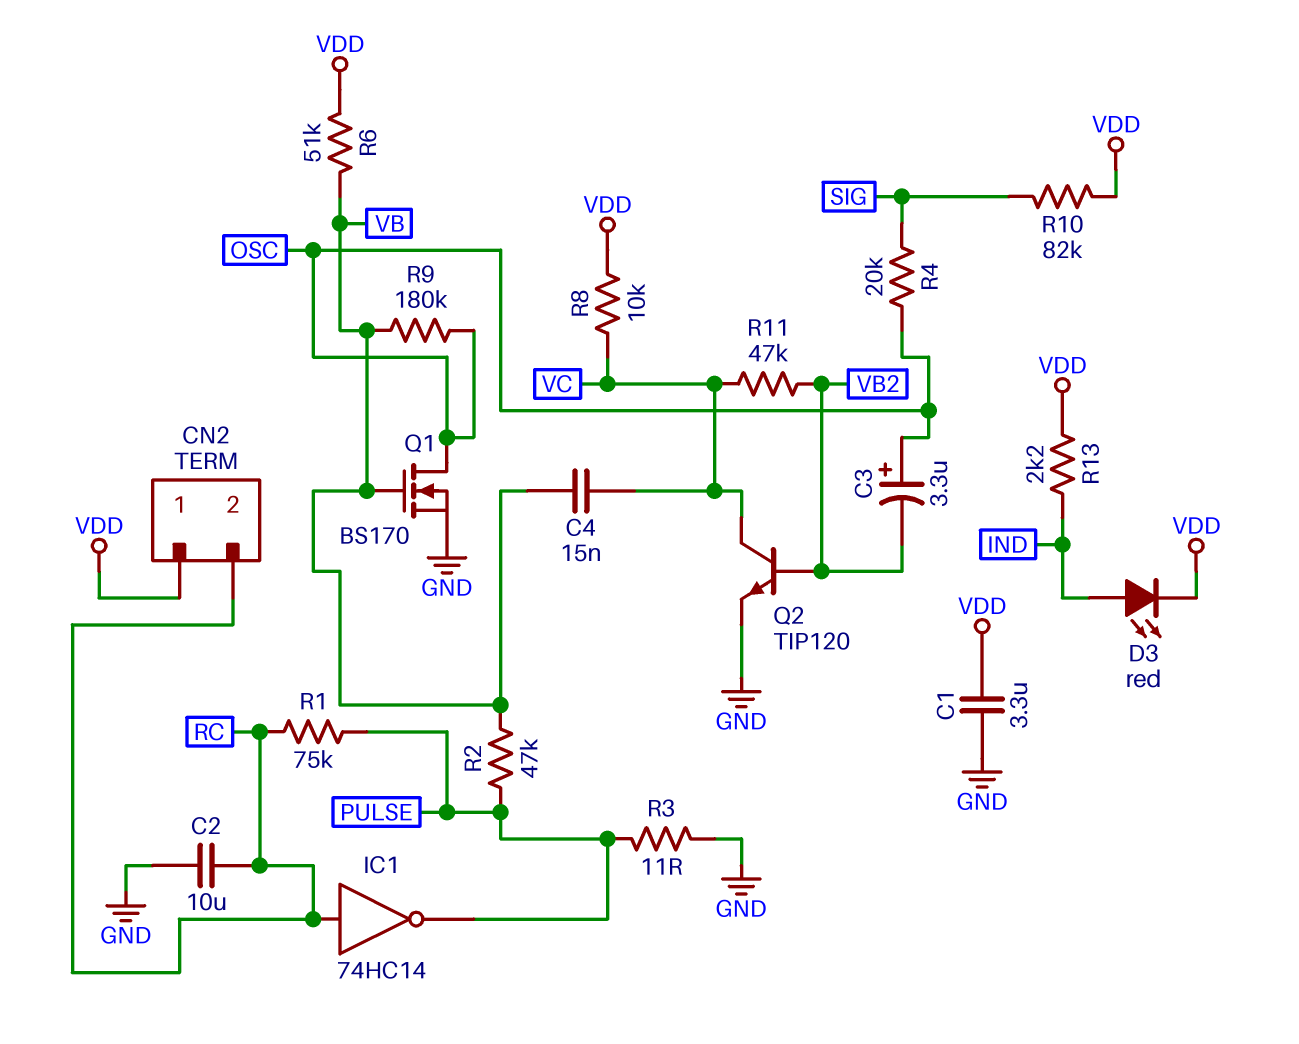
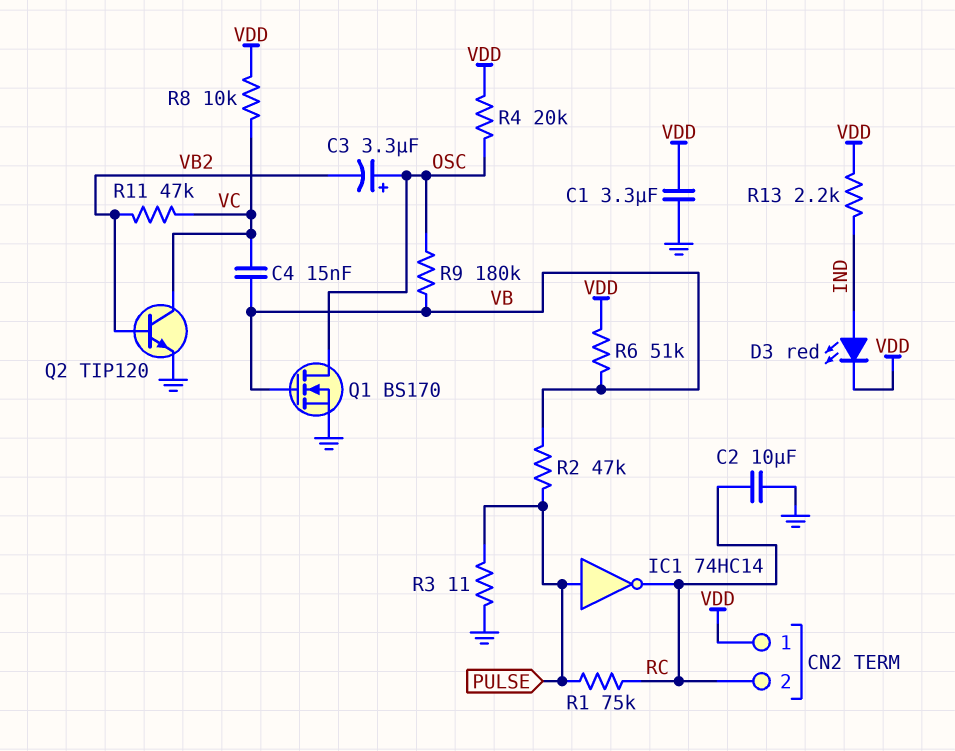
IC1: NOT 74HC14 (in RC, out PULSE) -> NOT 74HC14 (in PULSE, out RC)
R4: 20k (OSC, SIG) -> 20k (OSC, VDD)
R10: 82k (SIG, VDD) -> none

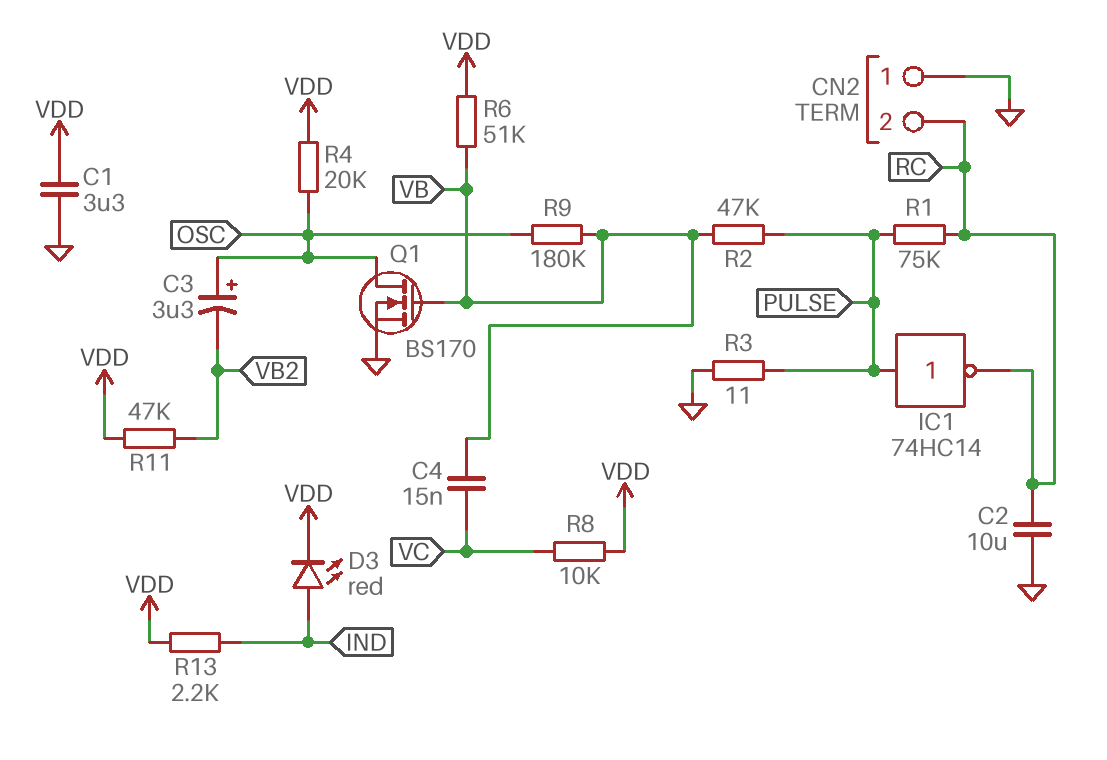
CN2 pin 1: VDD -> GND
Q2: NPN TIP120 (B VB2, C VC, E GND) -> none
R11: 47k (VB2, VC) -> 47k (VB2, VDD)

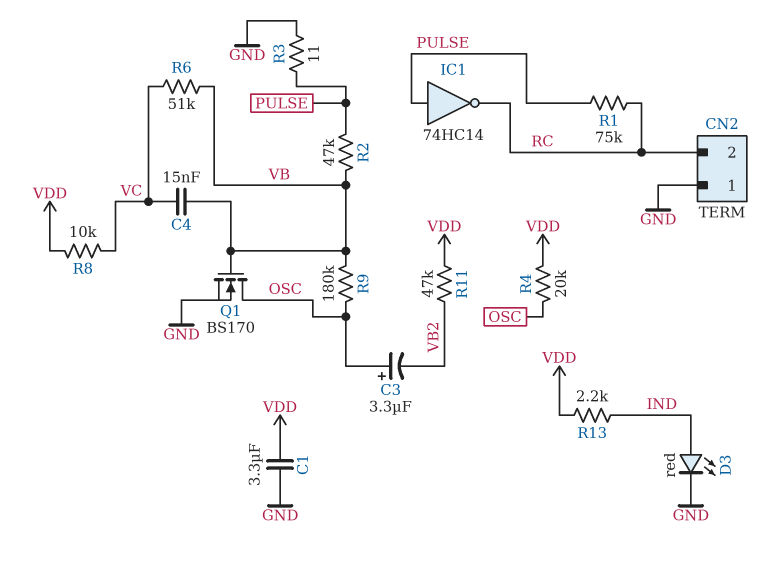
C2: 10uF (GND, RC) -> none
D3: LED red (A IND, K VDD) -> LED red (A IND, K GND)
R6: 51k (VB, VDD) -> 51k (VB, VC)

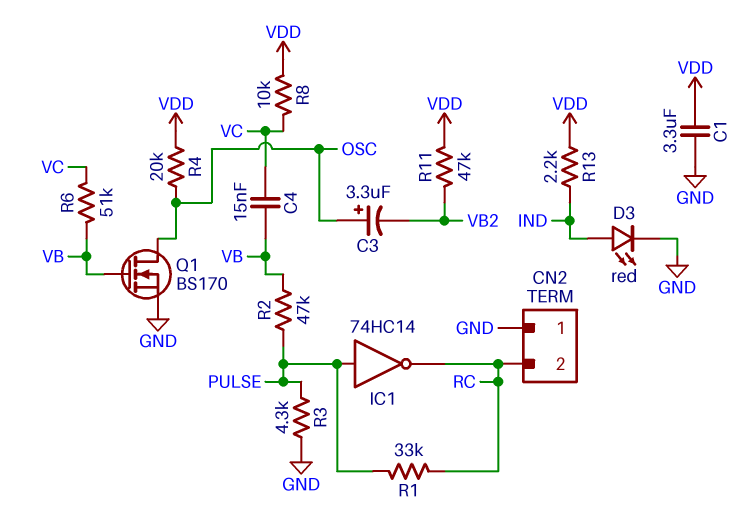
R1: 75k (PULSE, RC) -> 33k (PULSE, RC)
R3: 11 (GND, PULSE) -> 4.3k (GND, PULSE)
R9: 180k (OSC, VB) -> none

